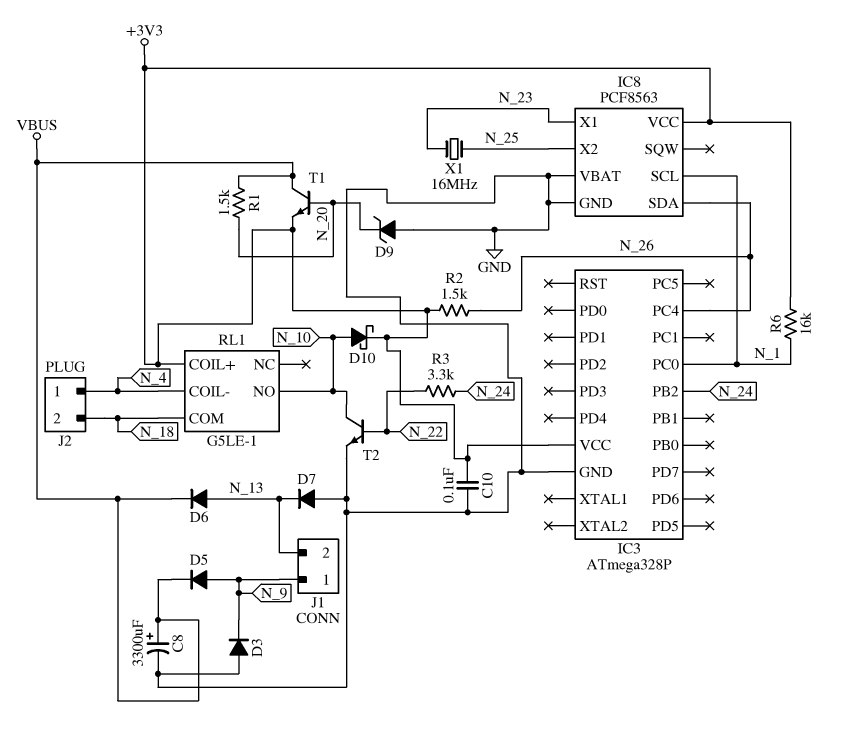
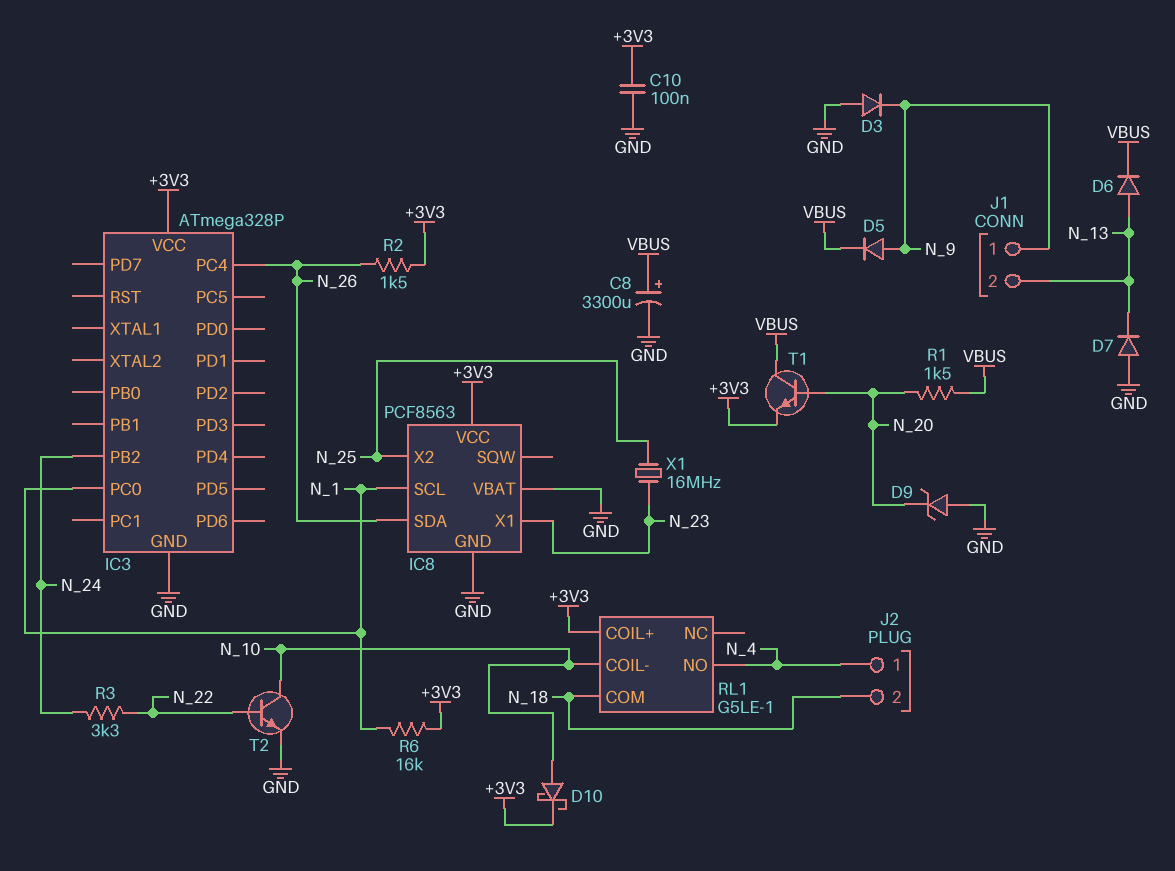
RL1 pin COIL-: N_4 -> N_10
RL1 pin NO: N_10 -> N_4

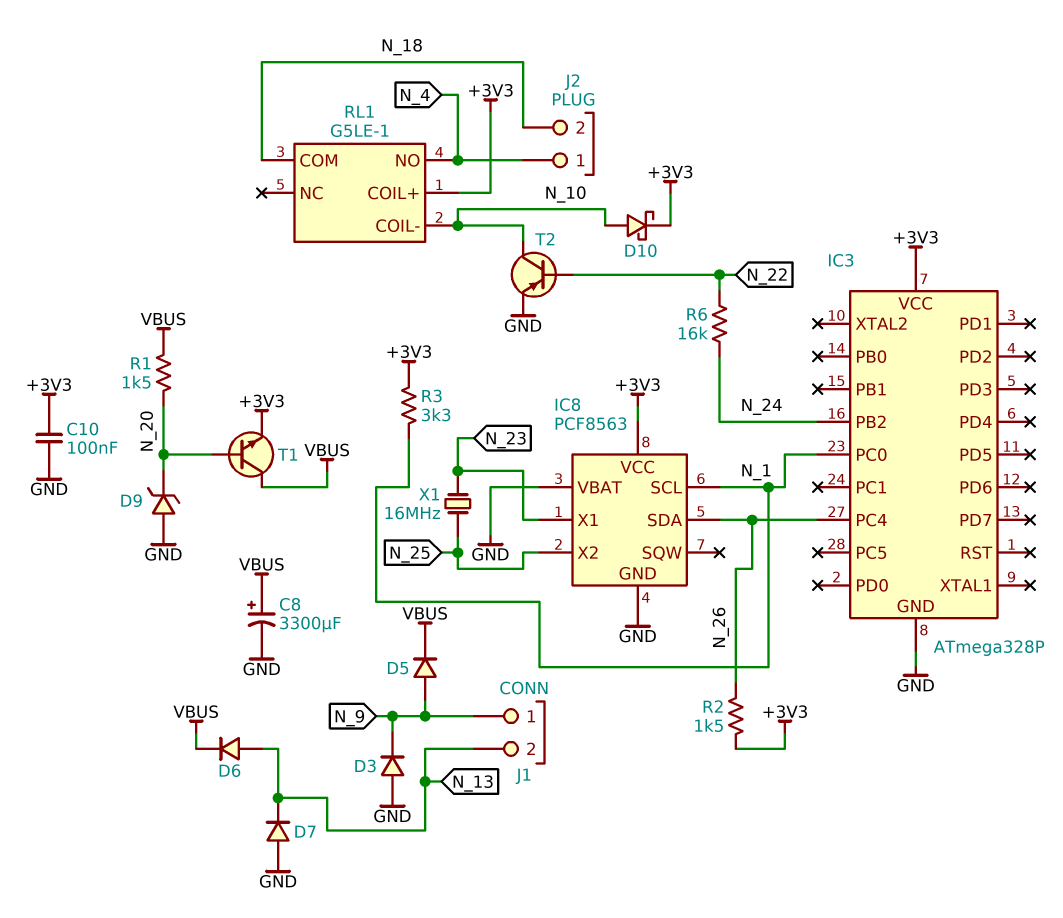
R3: 3.3k (N_22, N_24) -> 3.3k (+3V3, N_1)
R6: 16k (+3V3, N_1) -> 16k (N_22, N_24)
T2: NPN (B N_22, C N_10, E GND) -> PNP (B N_22, C N_10, E GND)

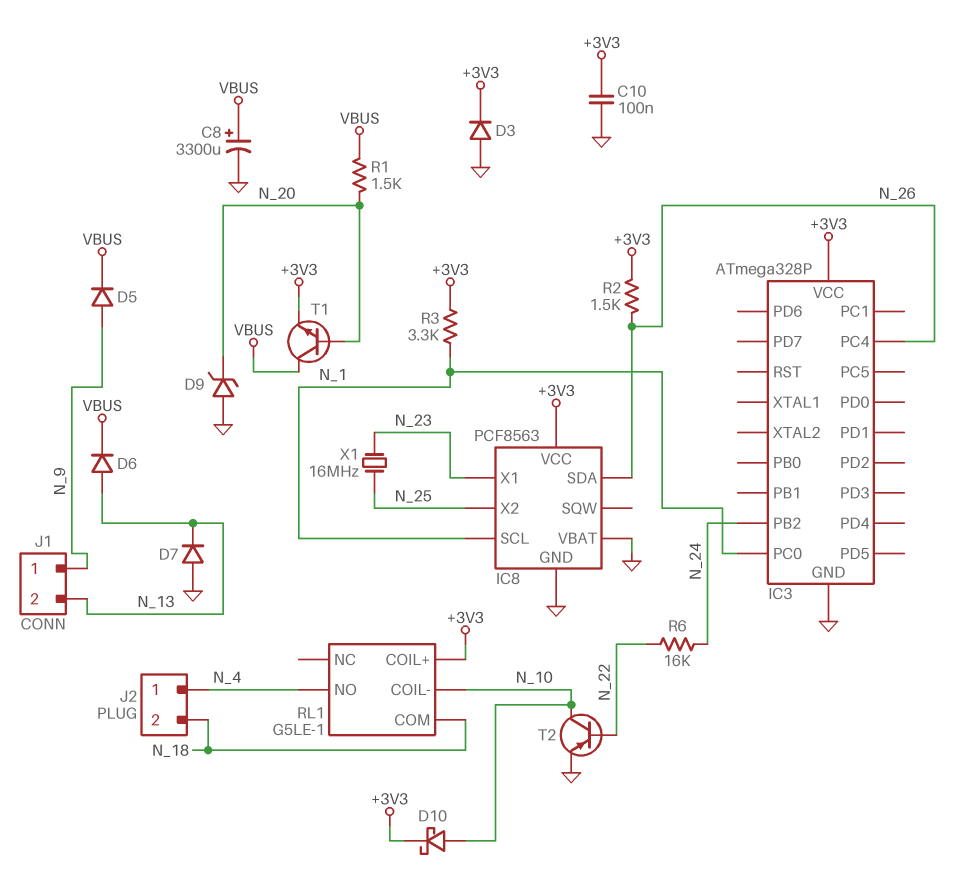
D3: diode (A GND, K N_9) -> diode (A GND, K +3V3)

